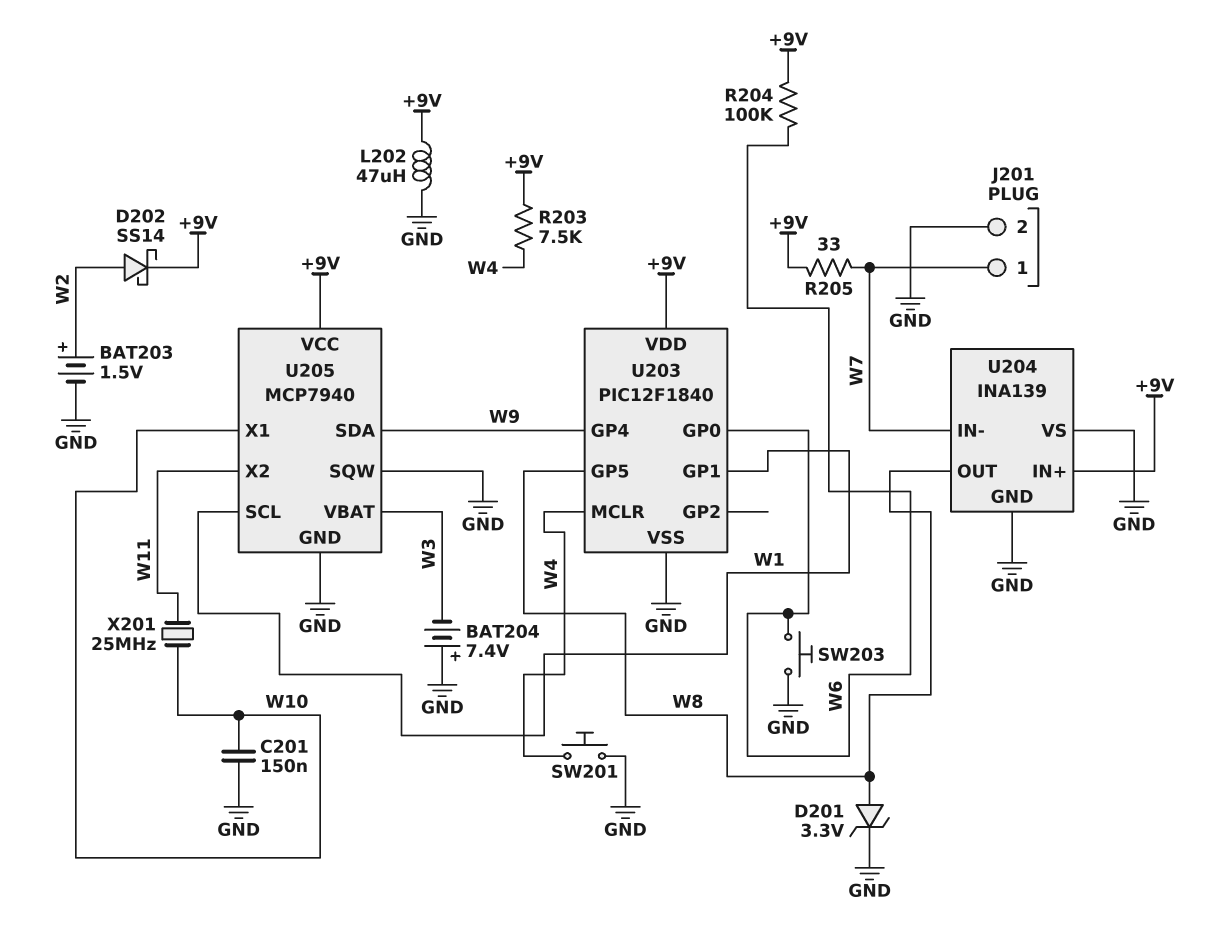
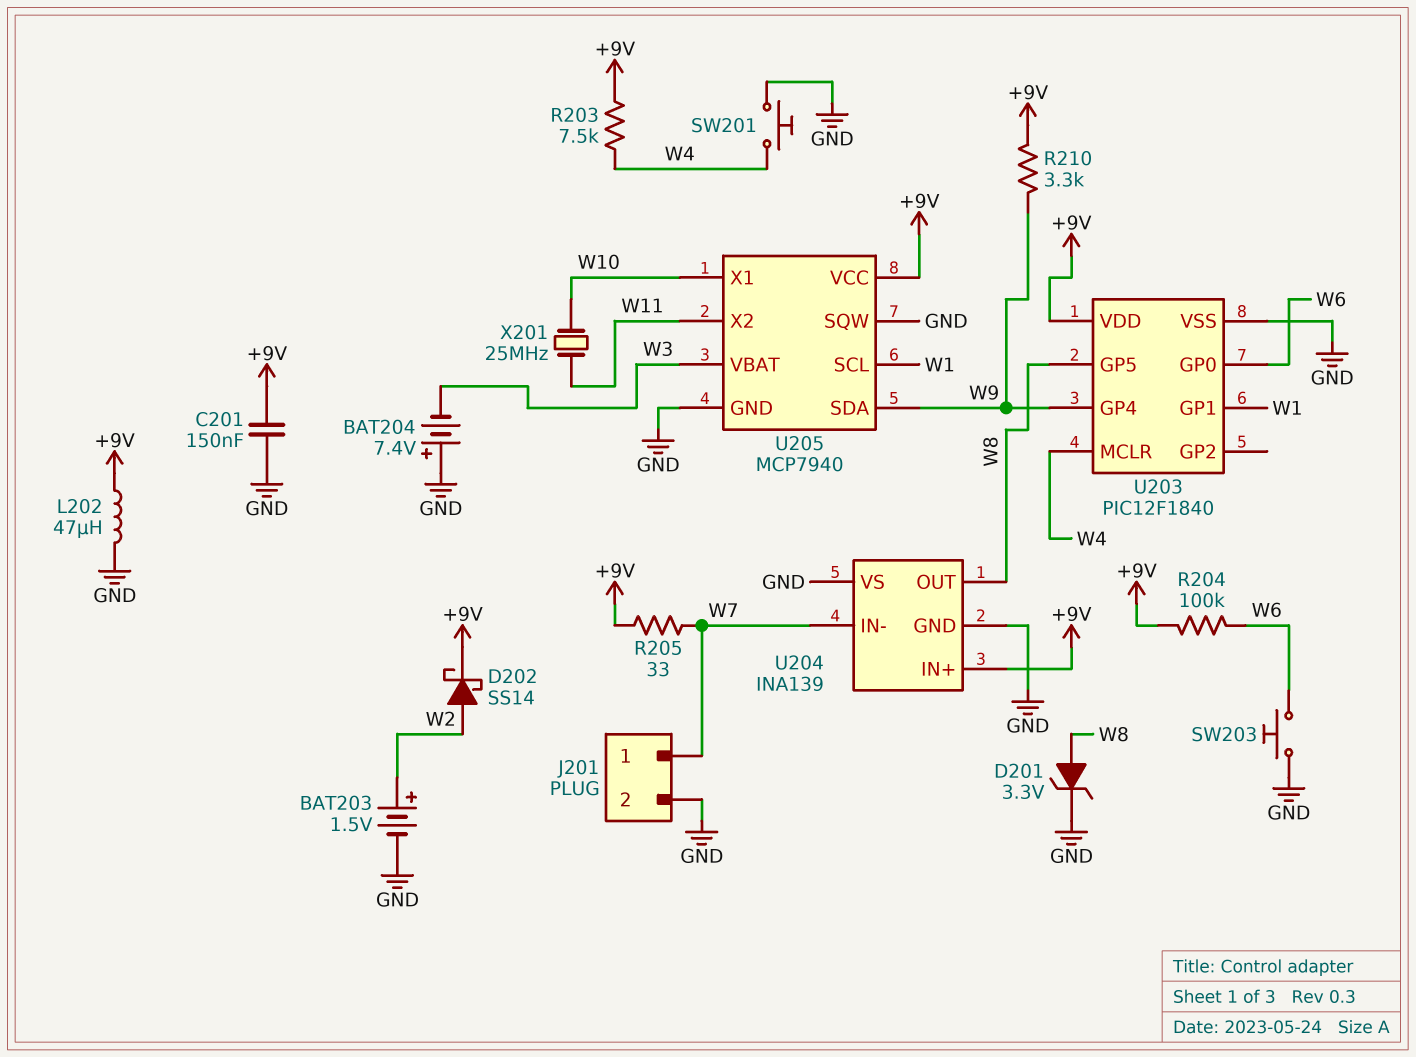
C201: 150nF (GND, W10) -> 150nF (+9V, GND)
R210: none -> 3.3k (+9V, W9)

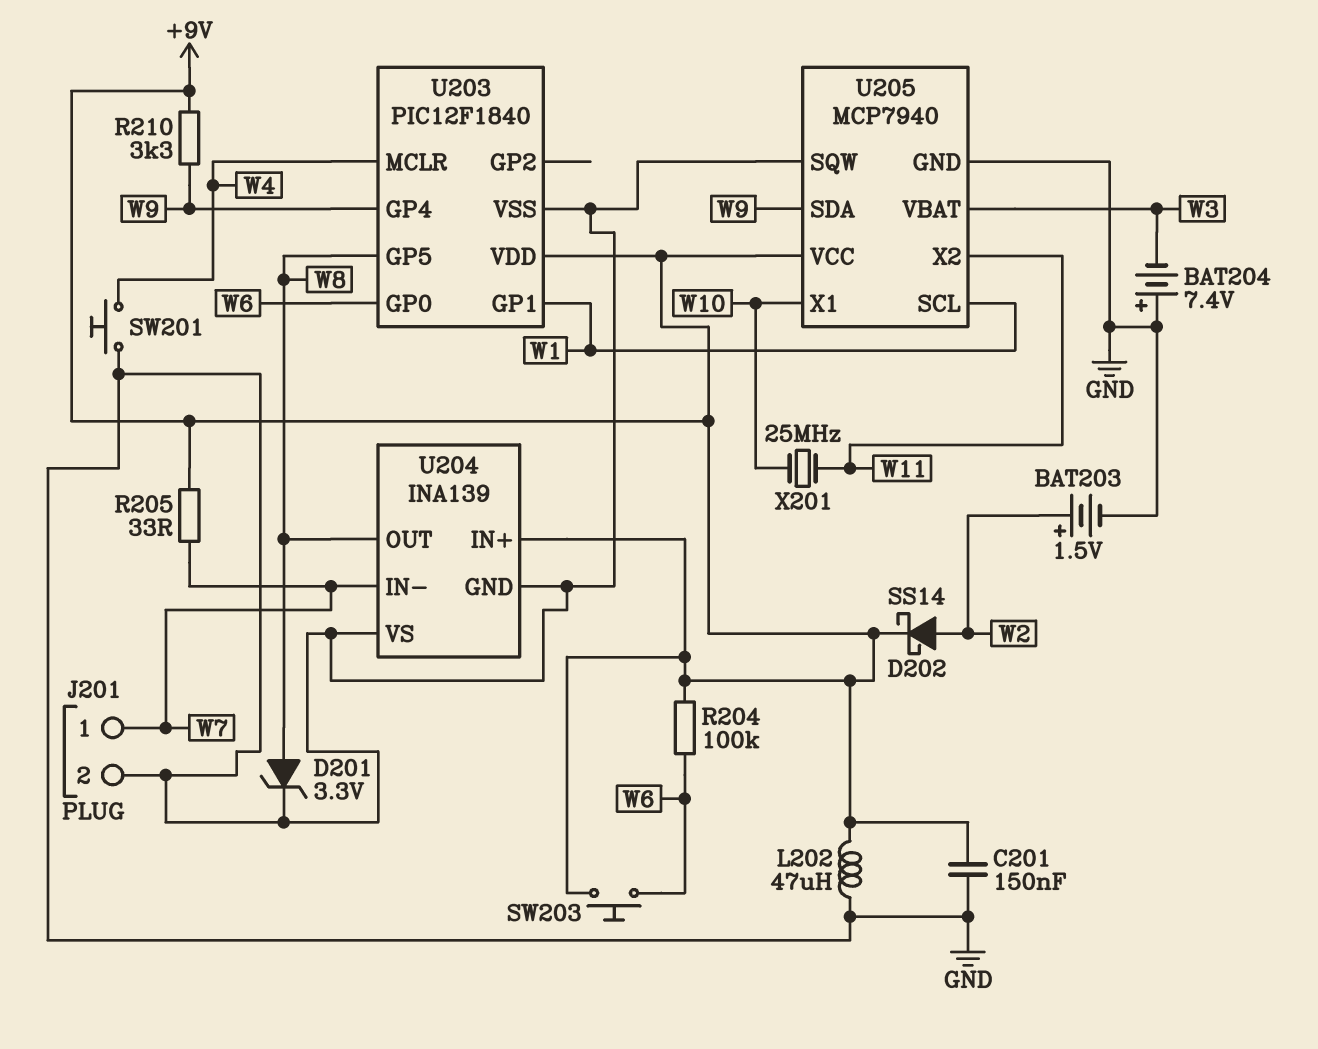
R203: 7.5k (+9V, W4) -> none
SW203: button (GND, W6) -> button (+9V, W6)

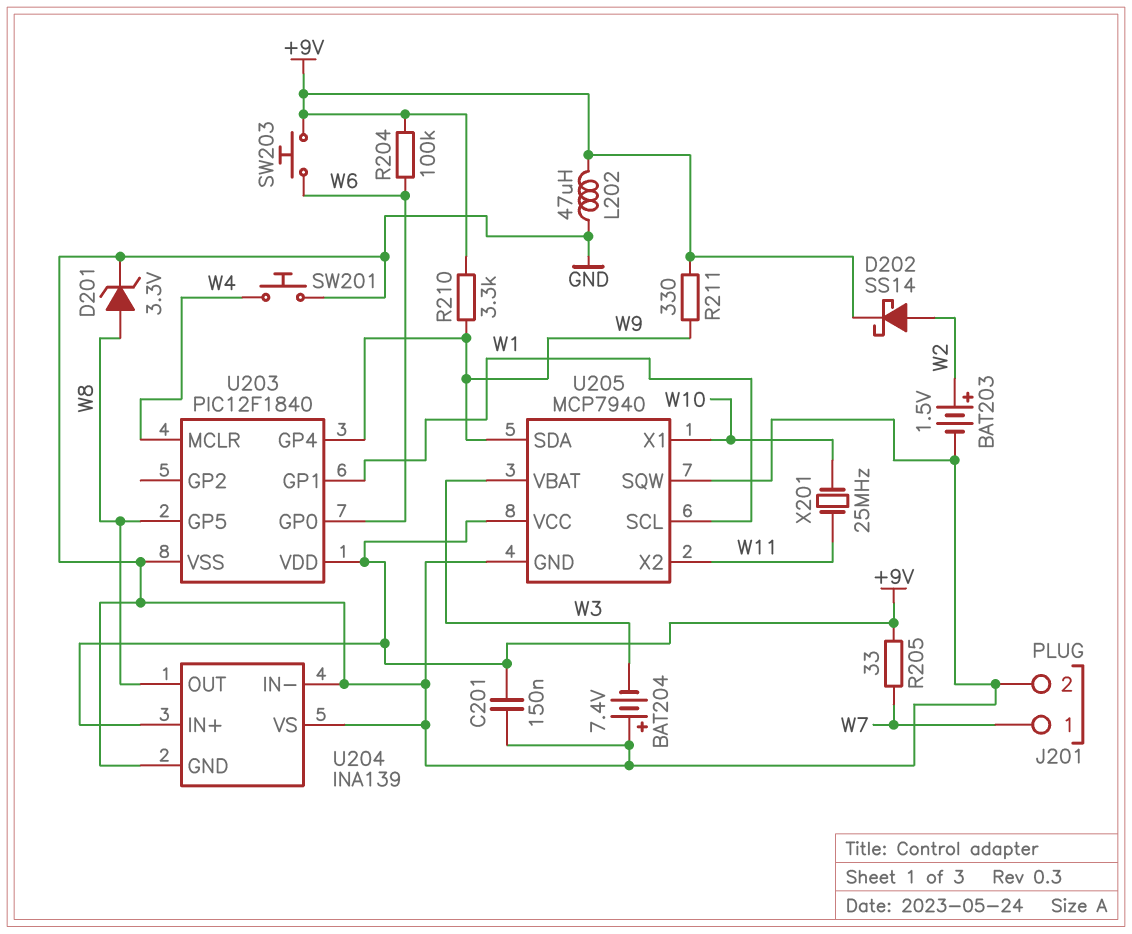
R211: none -> 330 (+9V, W9)
U204 pin IN-: W7 -> GND

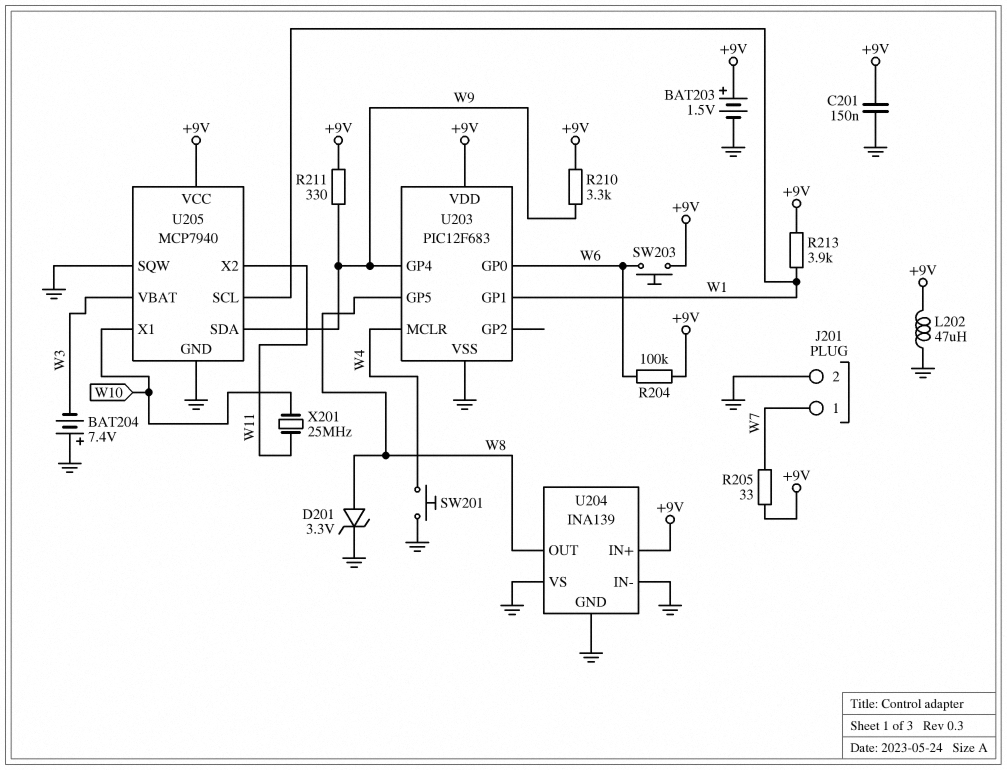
BAT203: 1.5V (plus W2, minus GND) -> 1.5V (plus +9V, minus GND)
D202: schottky SS14 (A W2, K +9V) -> none
R213: none -> 3.9k (+9V, W1)
U203: PIC12F1840 -> PIC12F683

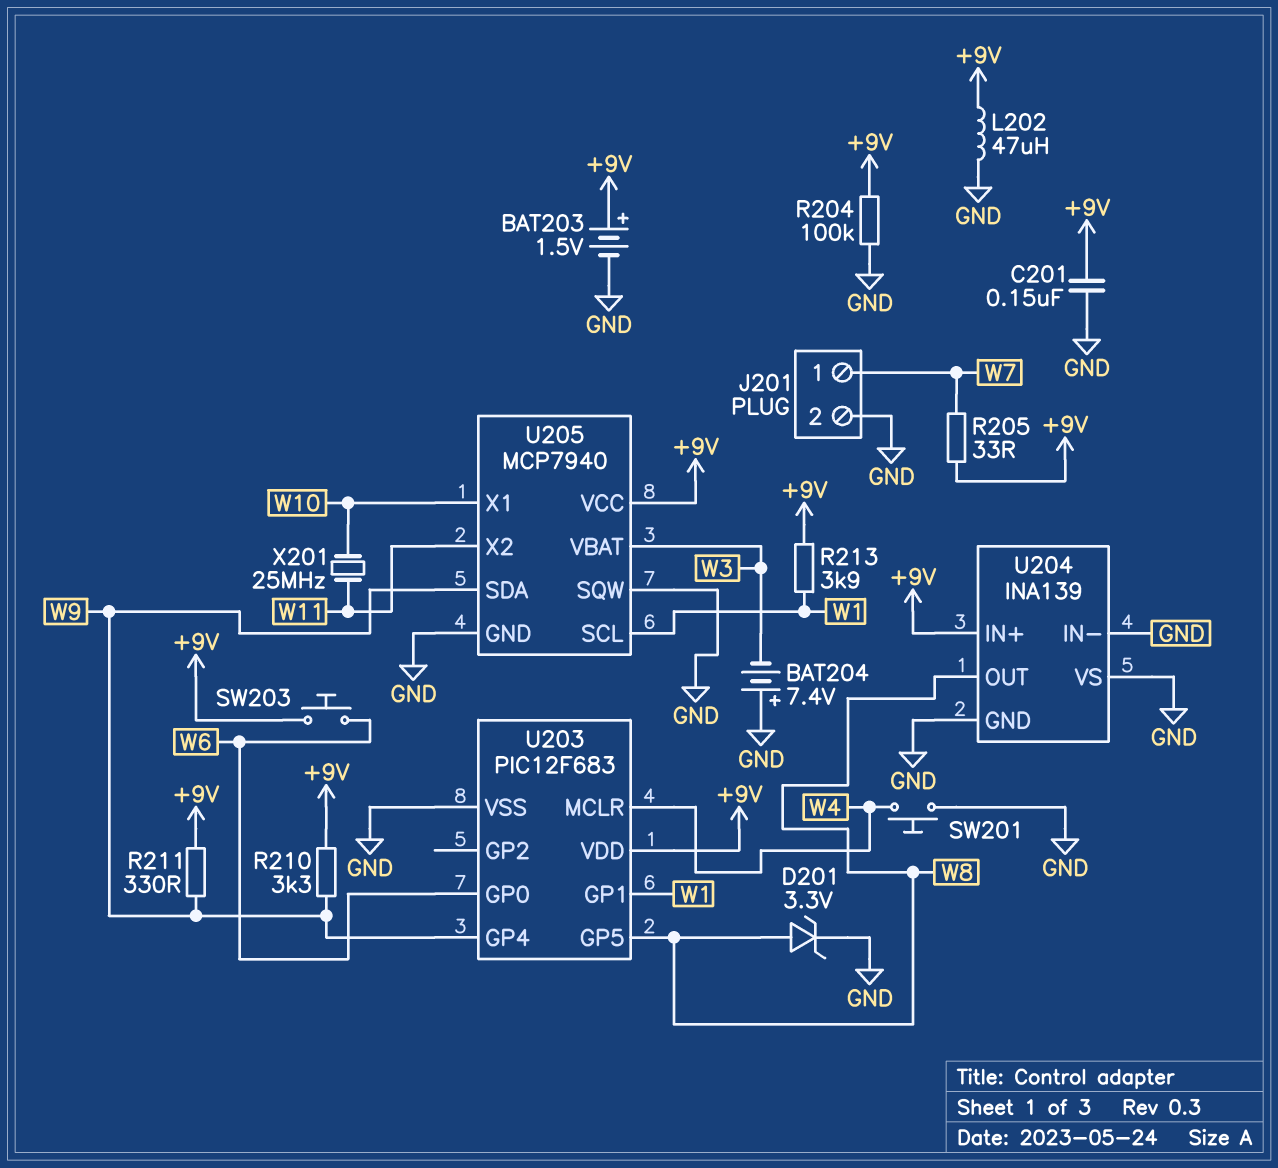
R204: 100k (+9V, W6) -> 100k (+9V, GND)

